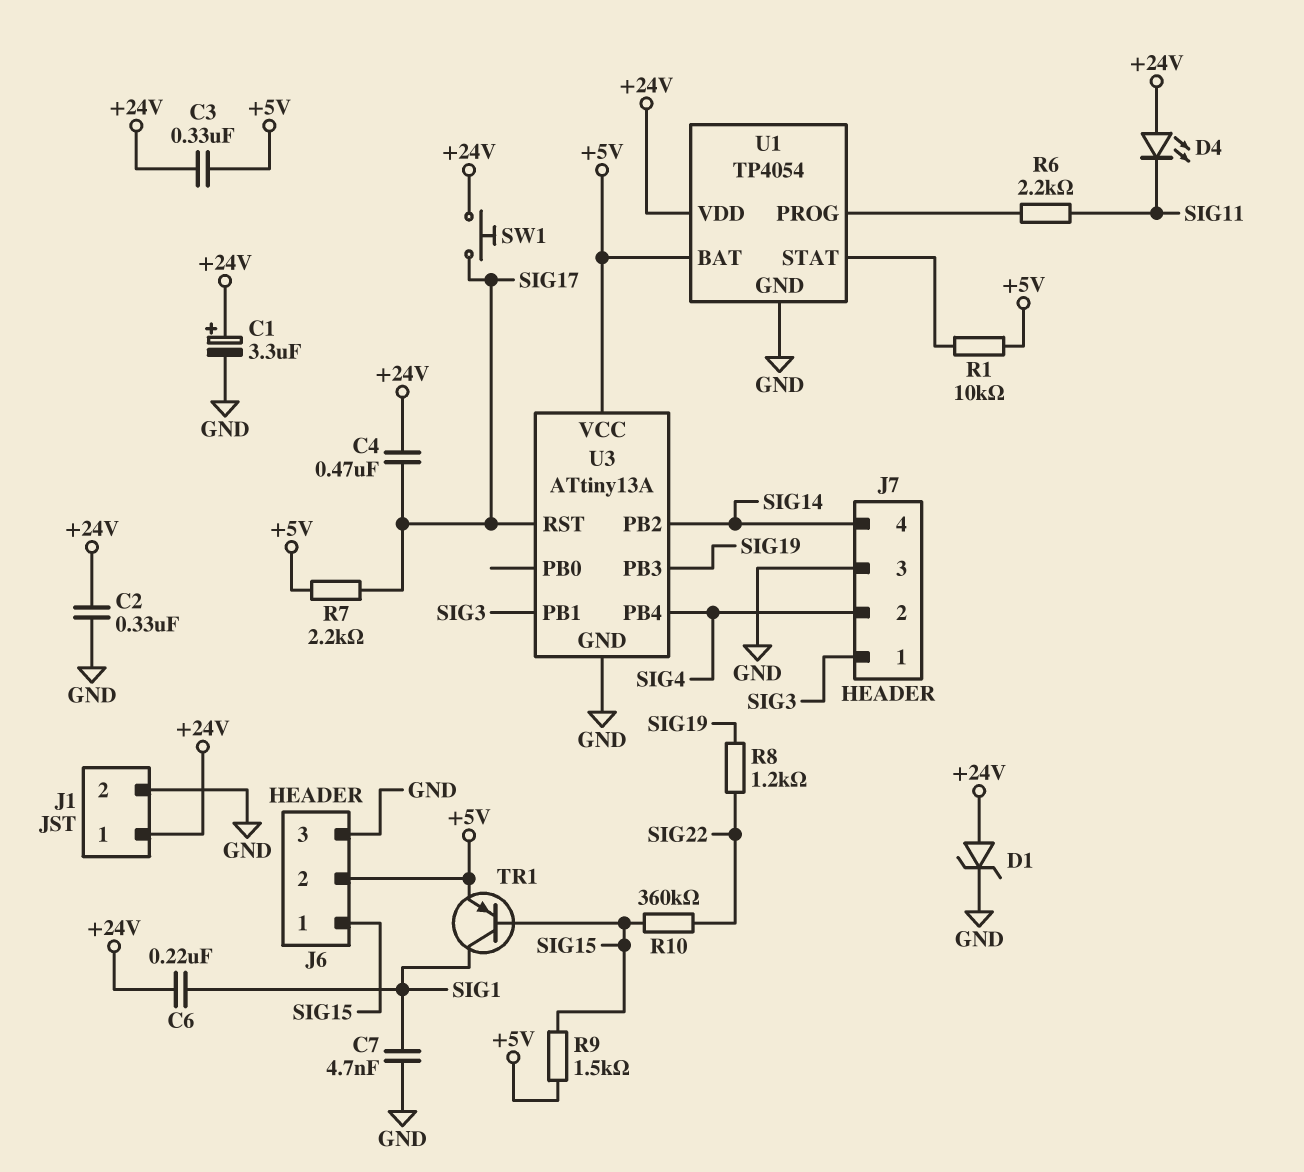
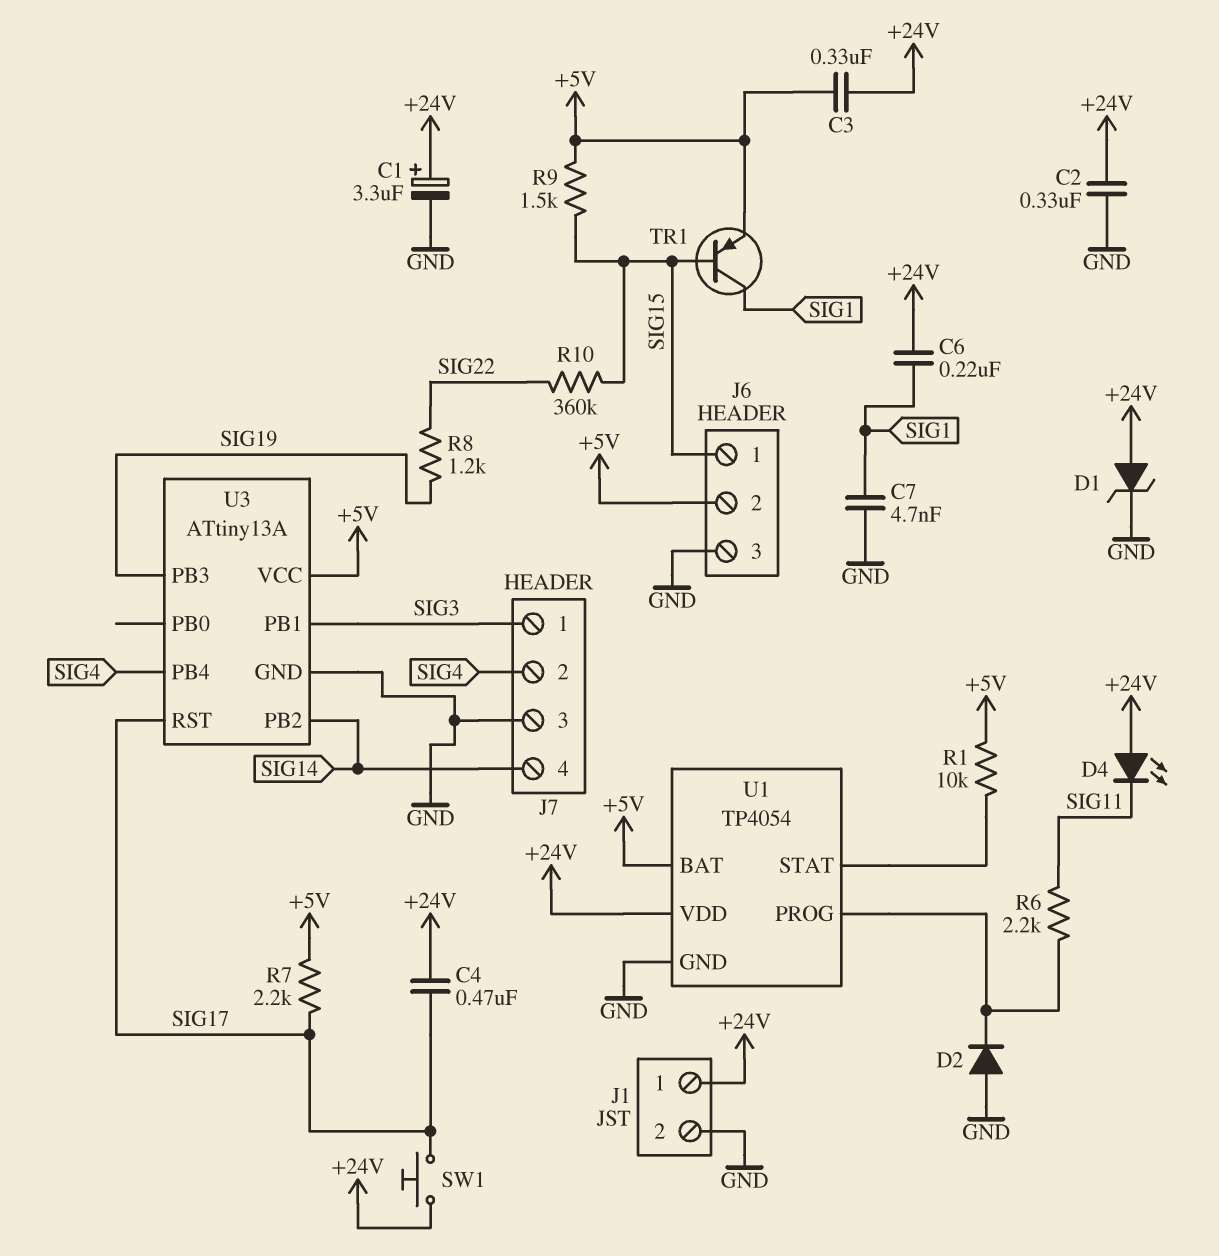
D2: none -> diode (A GND, K U1/PROG)

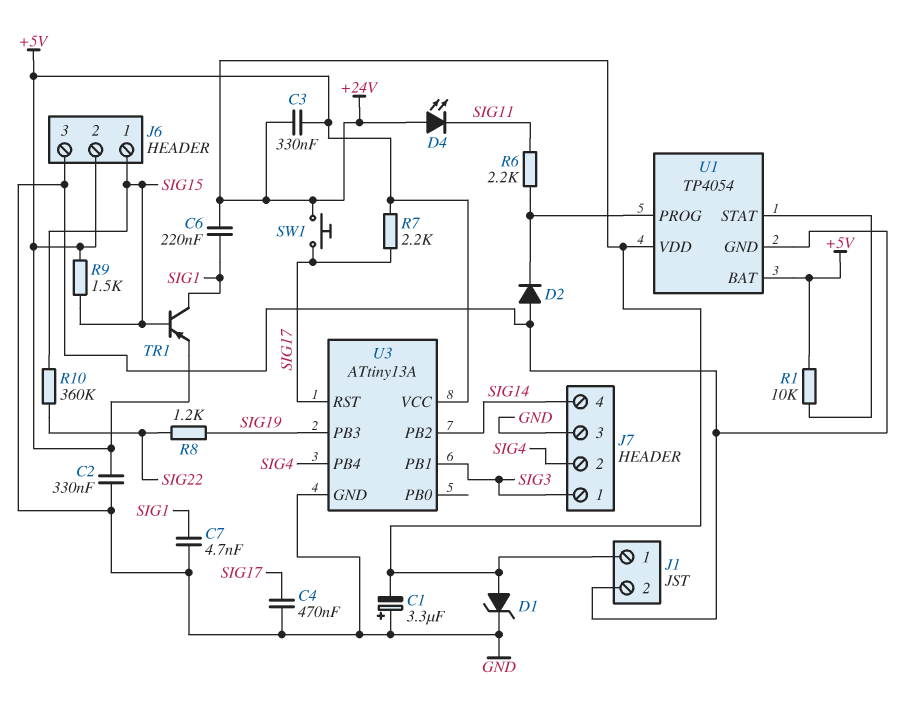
C1: 3.3uF (plus +24V, minus GND) -> 3.3uF (plus GND, minus +24V)
C2: 330nF (+24V, GND) -> 330nF (+5V, GND)
C4: 470nF (+24V, SIG17) -> 470nF (GND, SIG17)

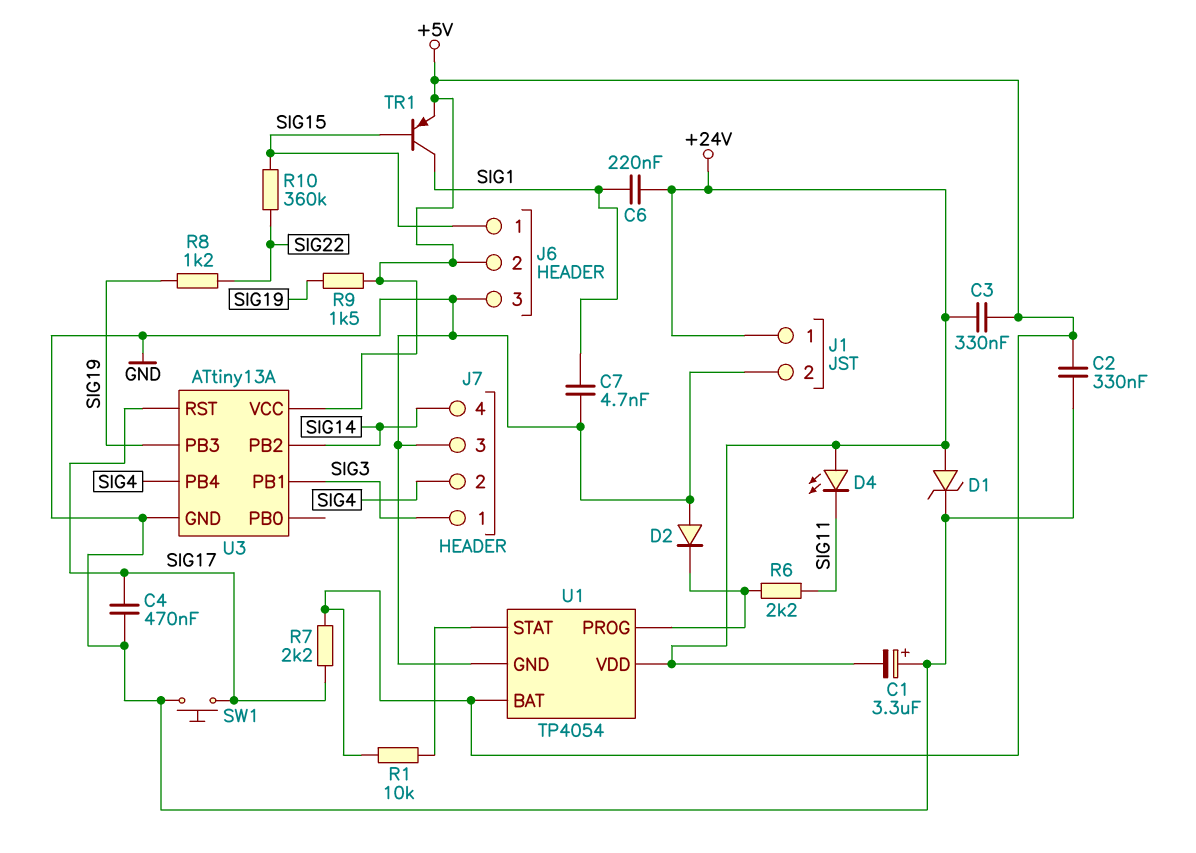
R9: 1.5k (+5V, SIG15) -> 1.5k (+5V, SIG19)
SW1: button (+24V, SIG17) -> button (GND, SIG17)

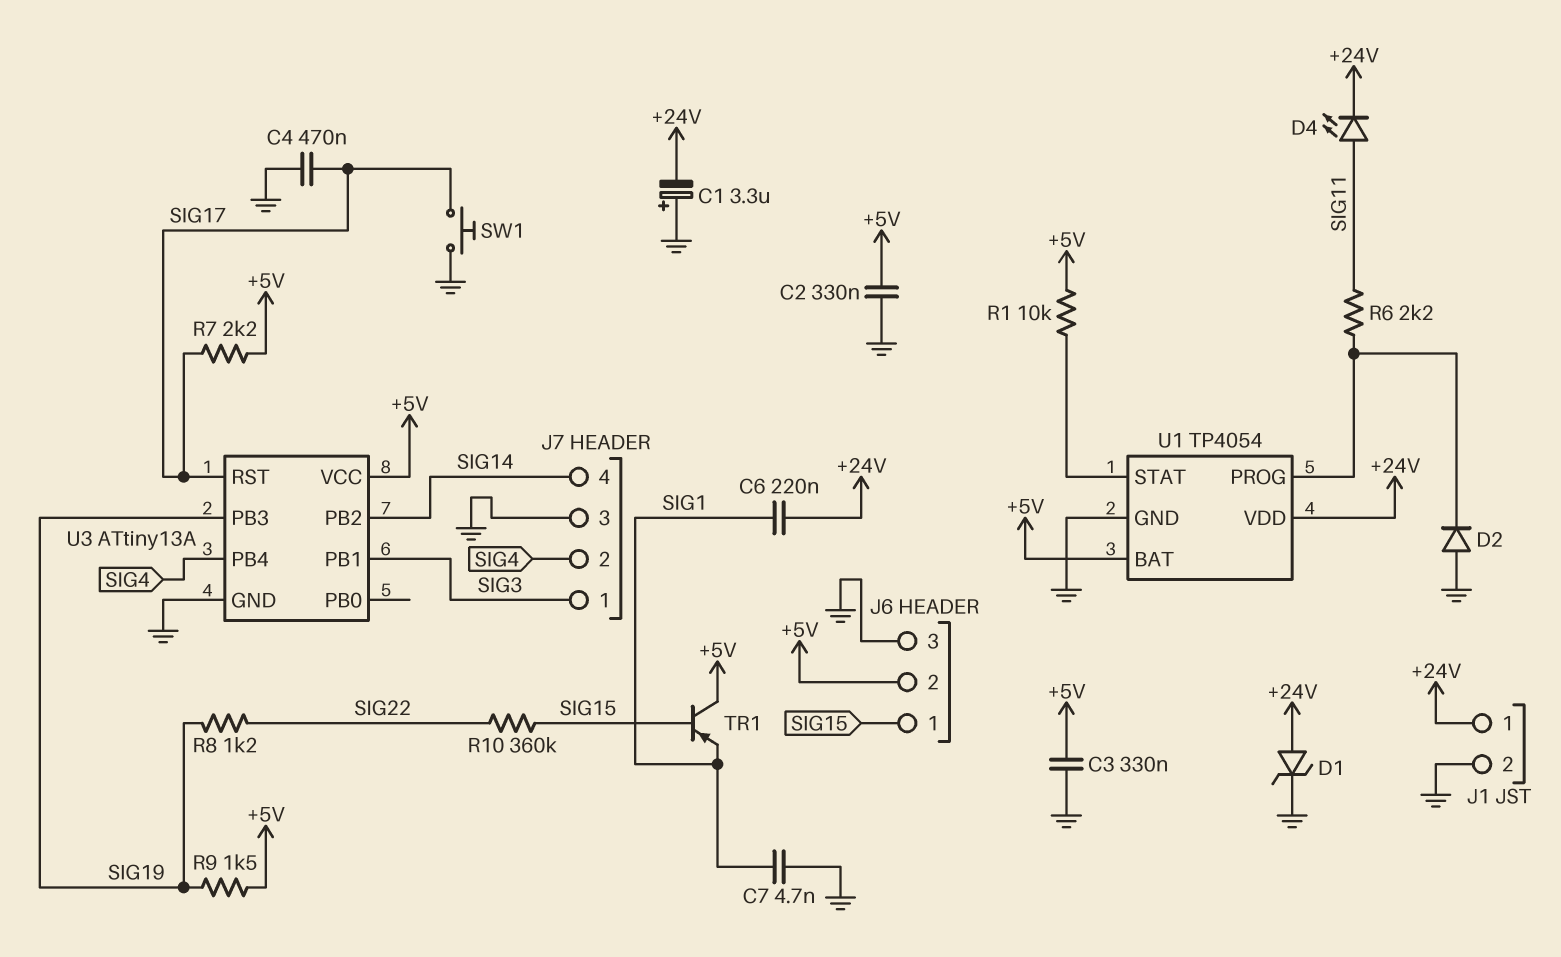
C3: 330nF (+5V, +24V) -> 330nF (+5V, GND)
D4: LED (A +24V, K SIG11) -> LED (A SIG11, K +24V)
TR1: PNP (B SIG15, C SIG1, E +5V) -> PNP (B SIG15, C +5V, E SIG1)

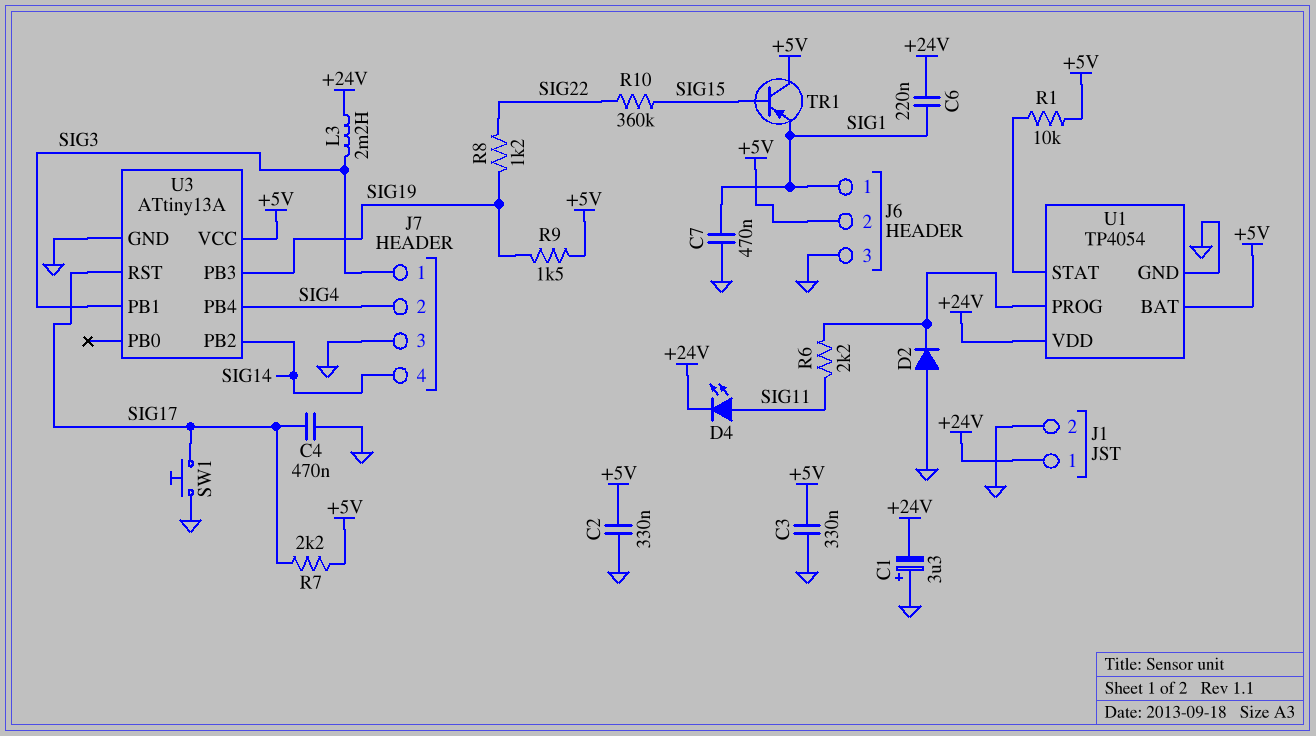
C7: 4.7nF (GND, SIG1) -> 470nF (GND, SIG1)
D1: zener (A +24V, K GND) -> none
J6 pin 1: SIG15 -> SIG1
L3: none -> 2.2mH (+24V, SIG3)

